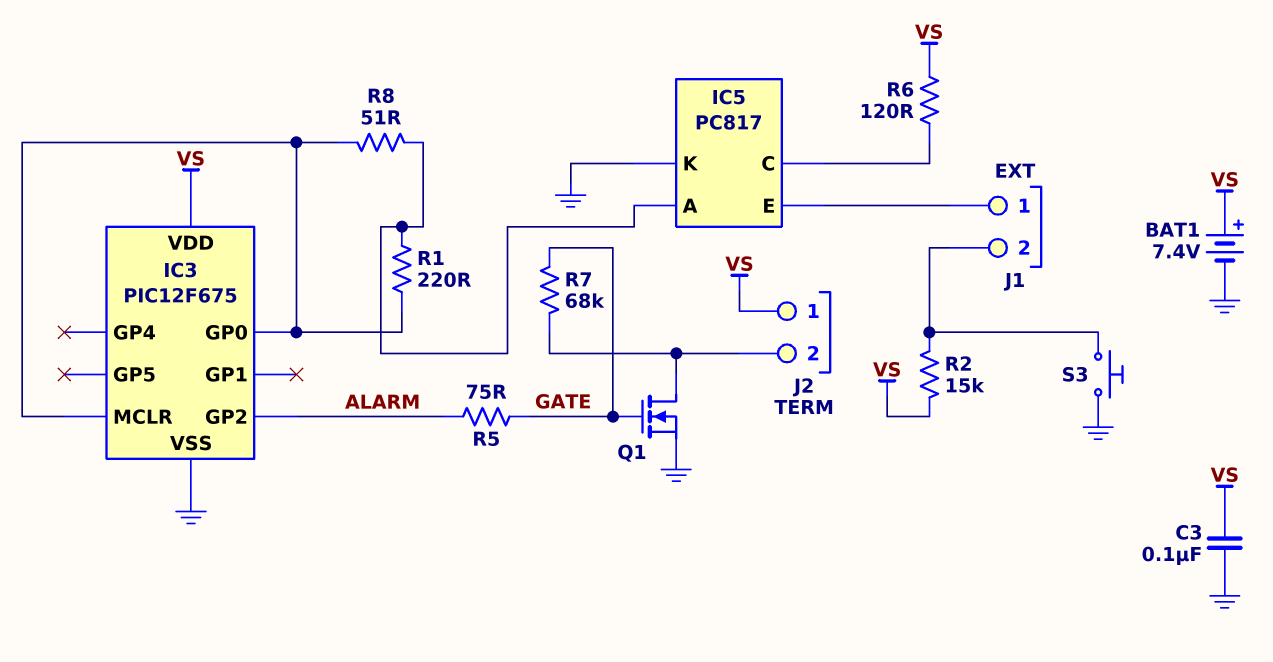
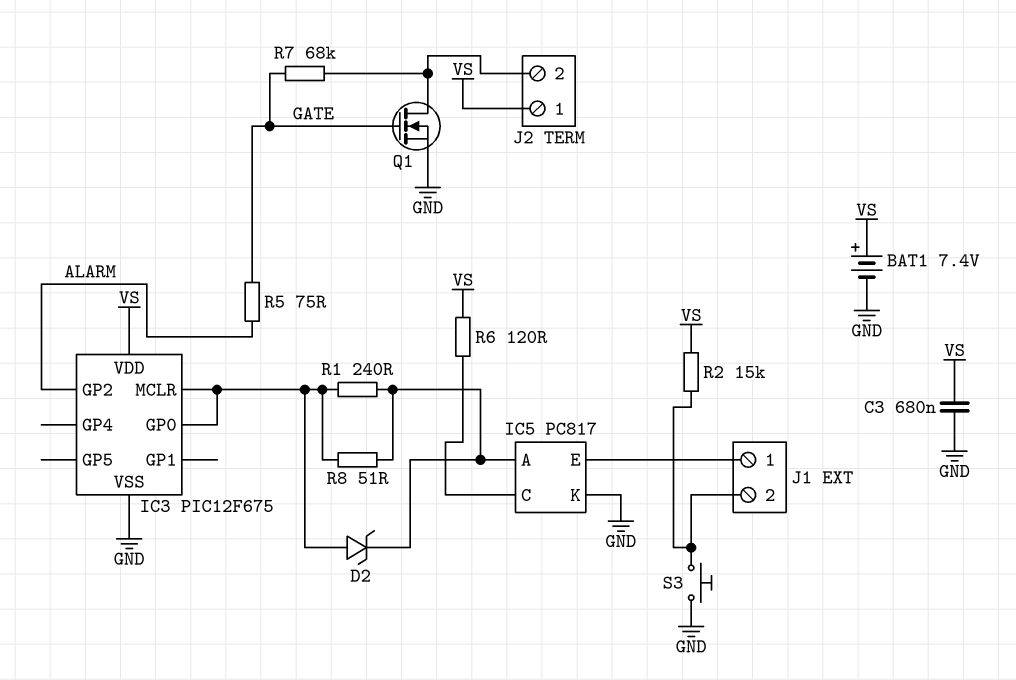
C3: 100nF (GND, VS) -> 680nF (GND, VS)
D2: none -> zener (A IC3/GP0, K IC5/A)
R1: 220 (IC3/GP0, IC5/A) -> 240 (IC3/GP0, IC5/A)

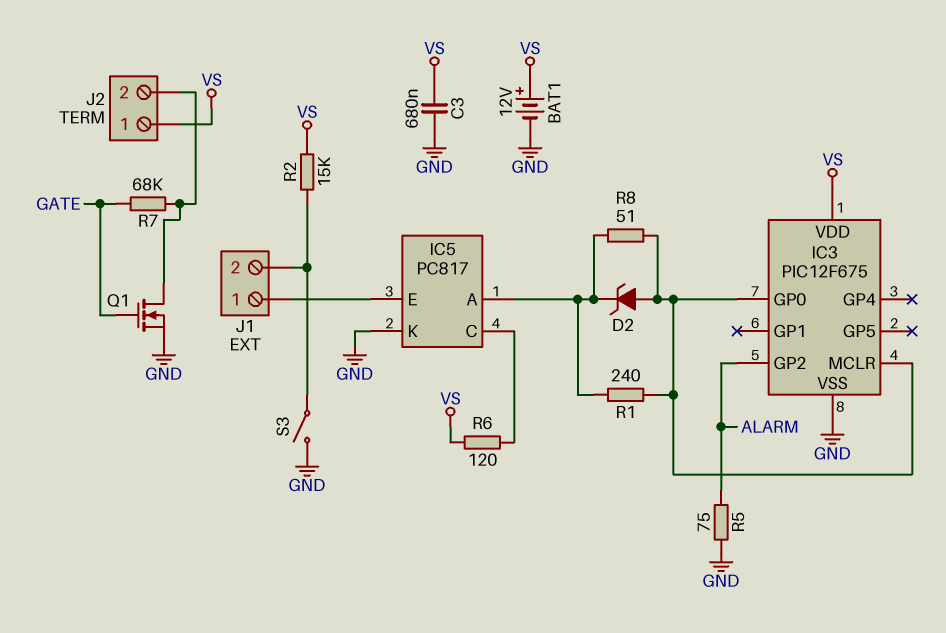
BAT1: 7.4V (plus VS, minus GND) -> 12V (plus VS, minus GND)
R5: 75 (ALARM, GATE) -> 75 (ALARM, GND)
S3: button (GND, J1/2) -> switch (GND, J1/2)

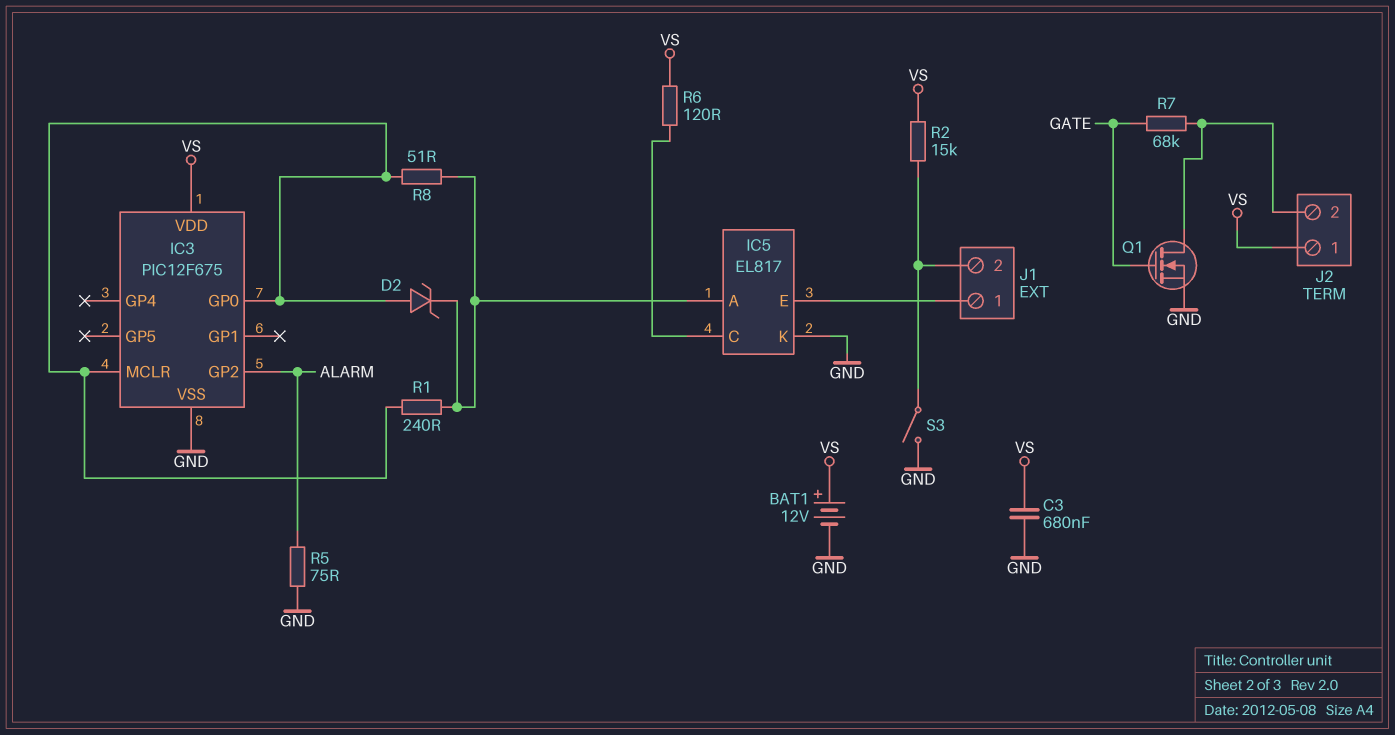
IC5: PC817 -> EL817

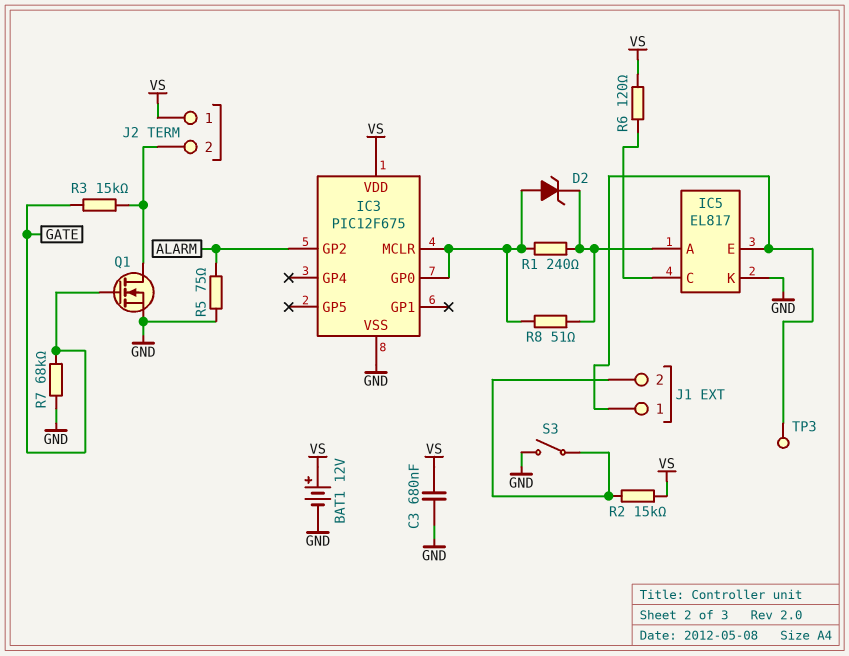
R3: none -> 15k (GATE, J2/2)
R7: 68k (GATE, J2/2) -> 68k (GATE, GND)
TP3: none -> test point (IC5/E)

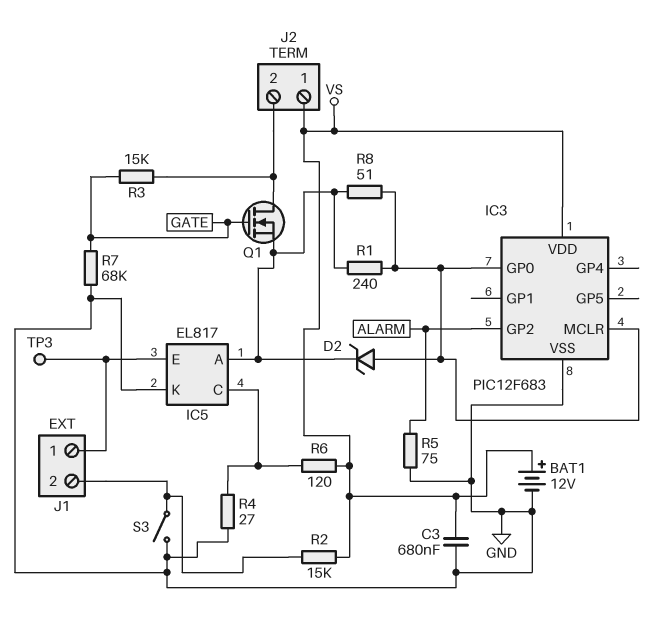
IC3: PIC12F675 -> PIC12F683
Q1: NMOS (G GATE, D J2/2, S GND) -> NMOS (G GATE, D J2/2, S IC5/A)
R4: none -> 27 (GND, IC5/C)

